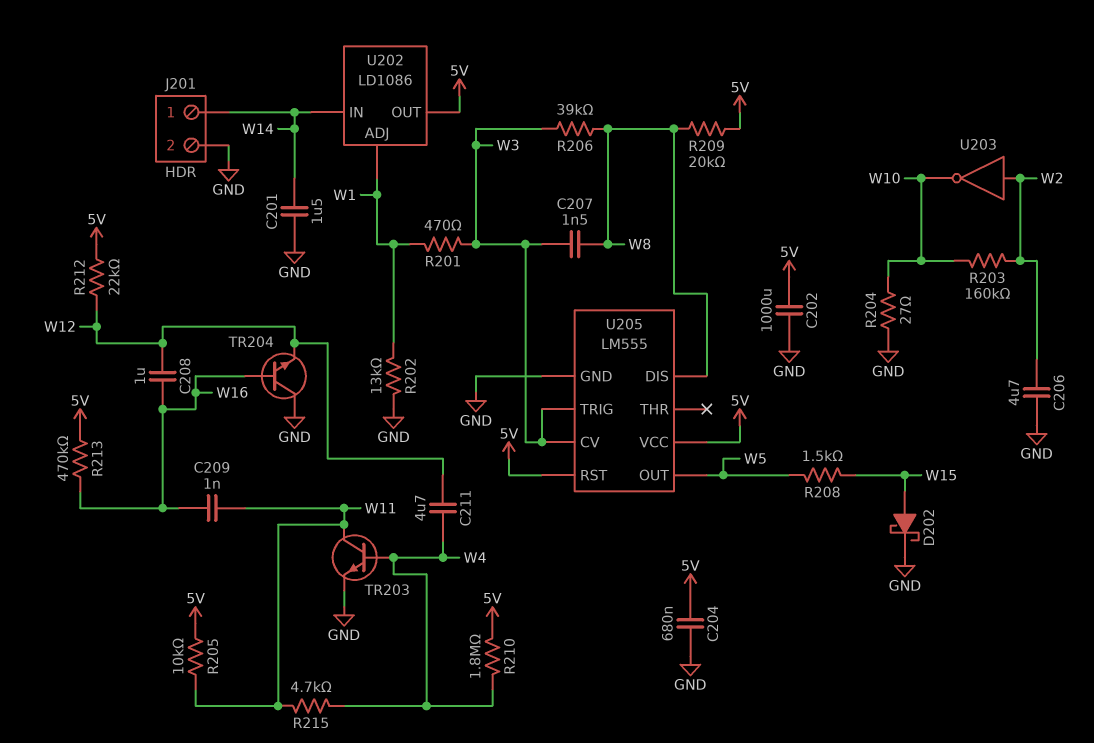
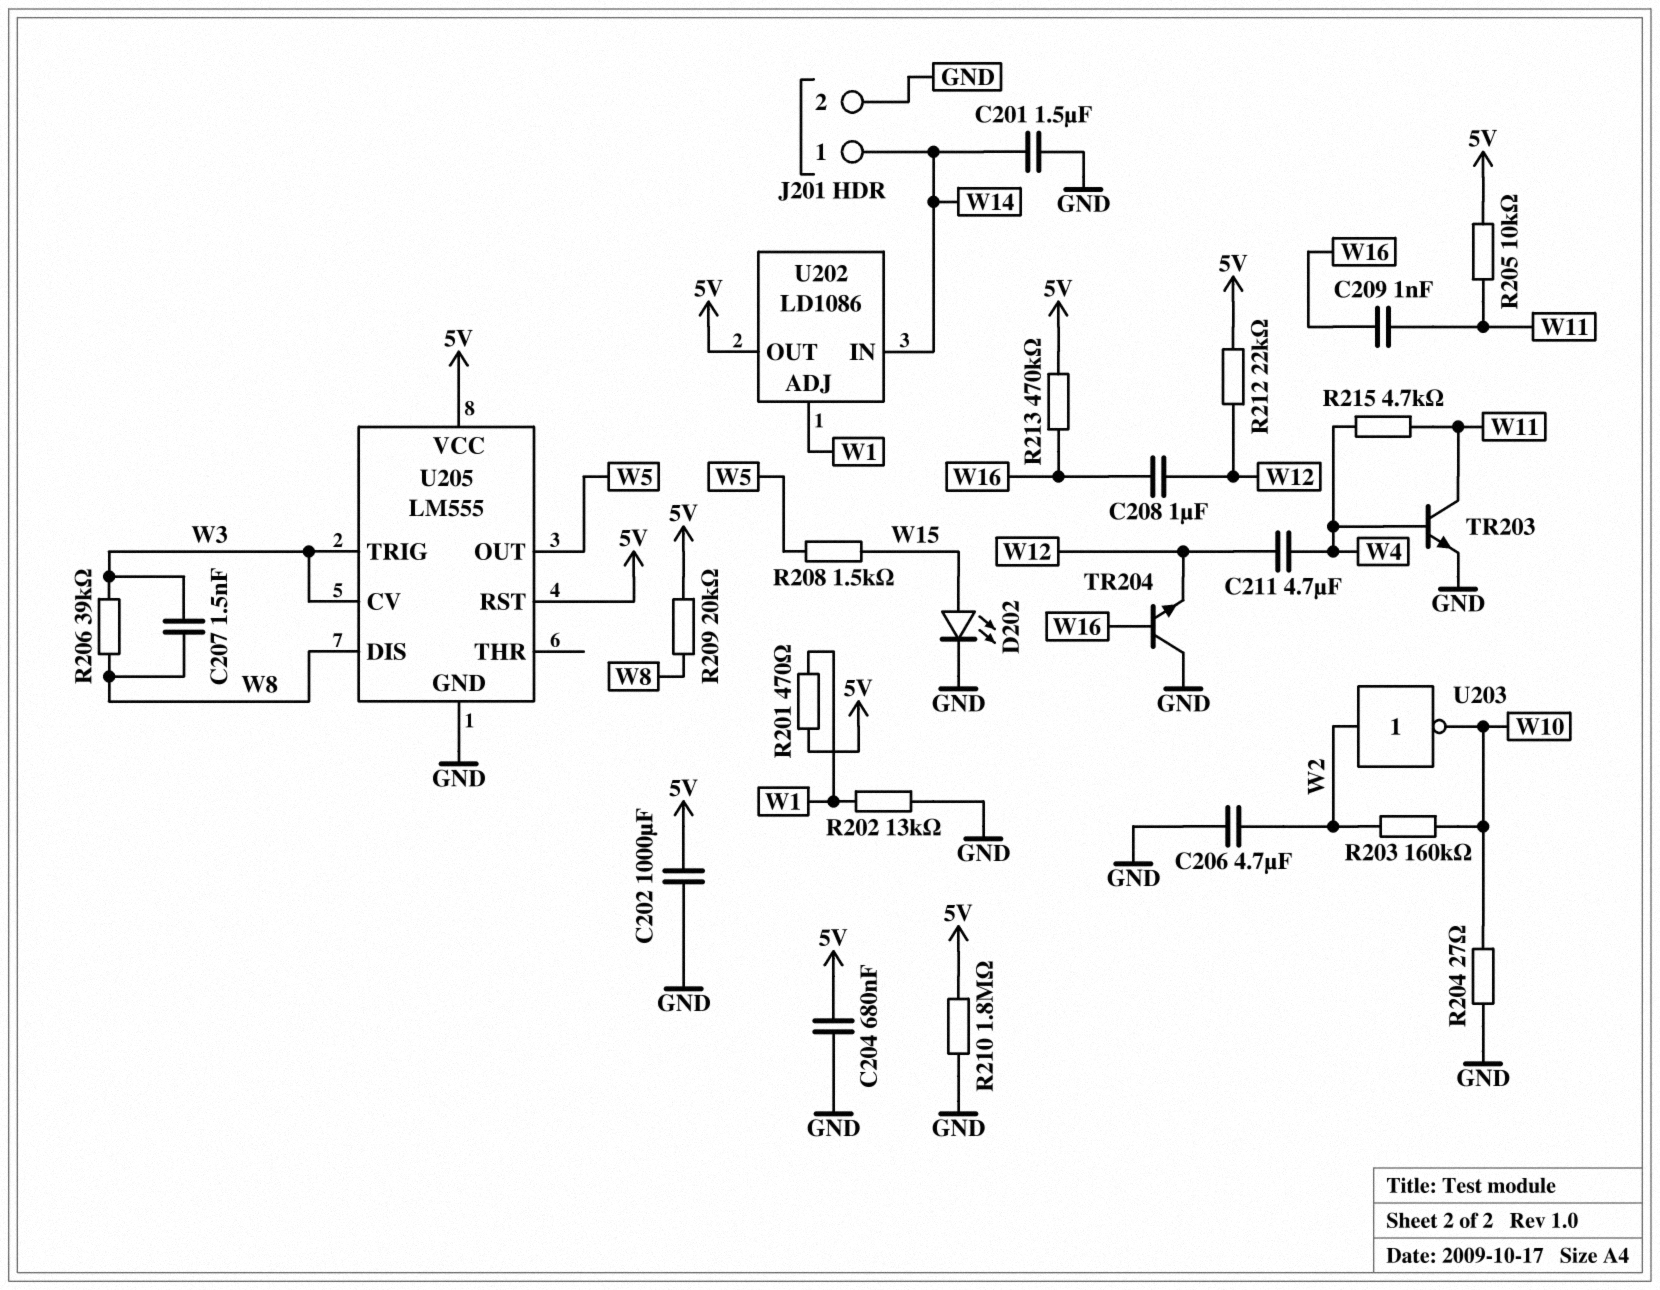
D202: schottky (A W15, K GND) -> LED (A W15, K GND)
R201: 470 (W1, W3) -> 470 (5V, W1)
R210: 1.8M (5V, W4) -> 1.8M (5V, GND)

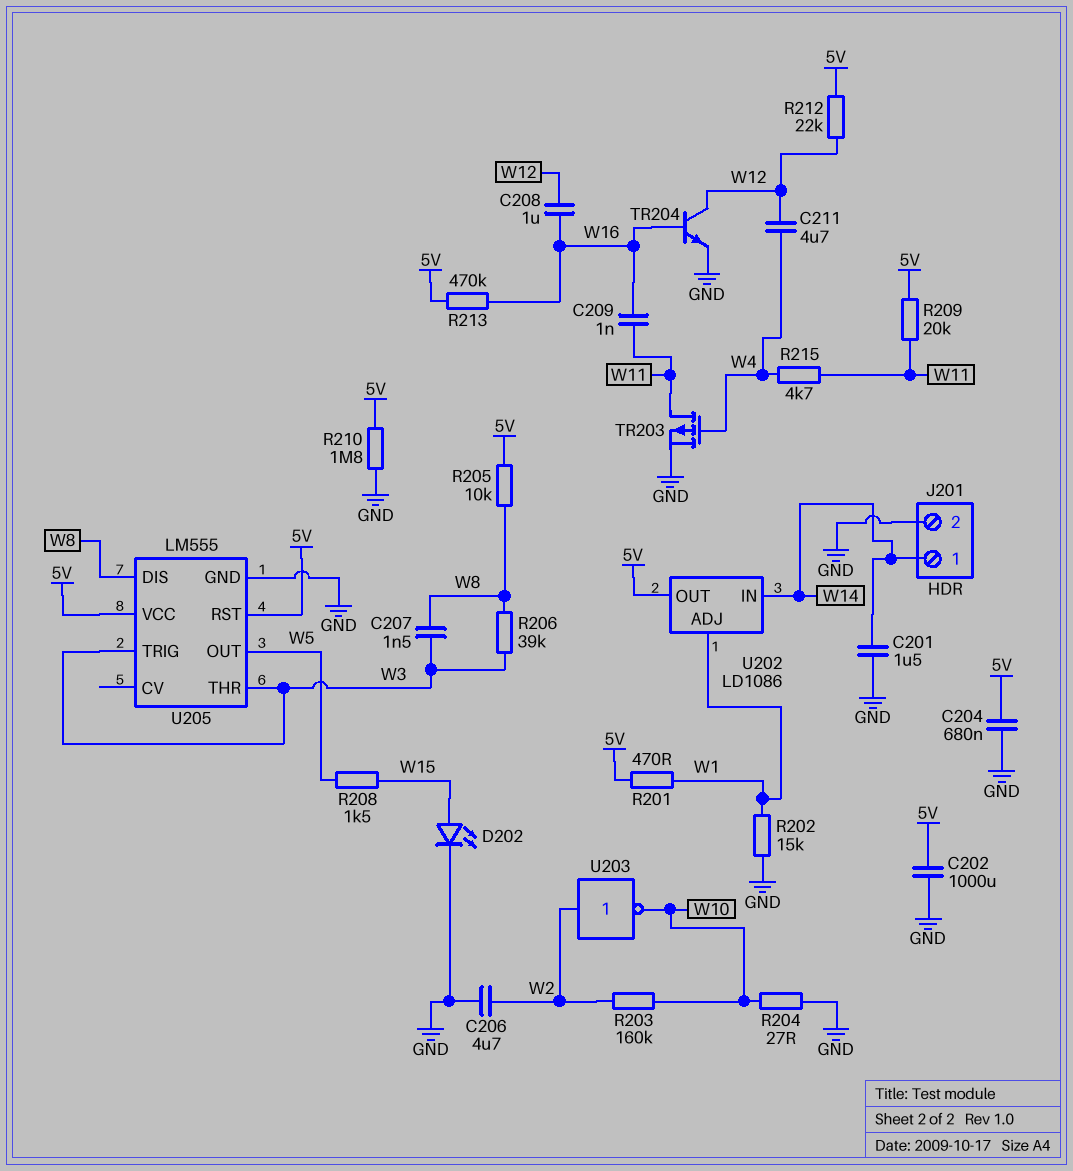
R202: 13k (GND, W1) -> 15k (GND, W1)
R205: 10k (5V, W11) -> 10k (5V, W8)
R209: 20k (5V, W8) -> 20k (5V, W11)
TR203: NPN (B W4, C W11, E GND) -> PMOS (G W4, D W11, S GND)
TR204: NPN (B W16, C GND, E W12) -> NPN (B W16, C W12, E GND)
U205 pin CV: W3 -> none
U205 pin THR: none -> W3

